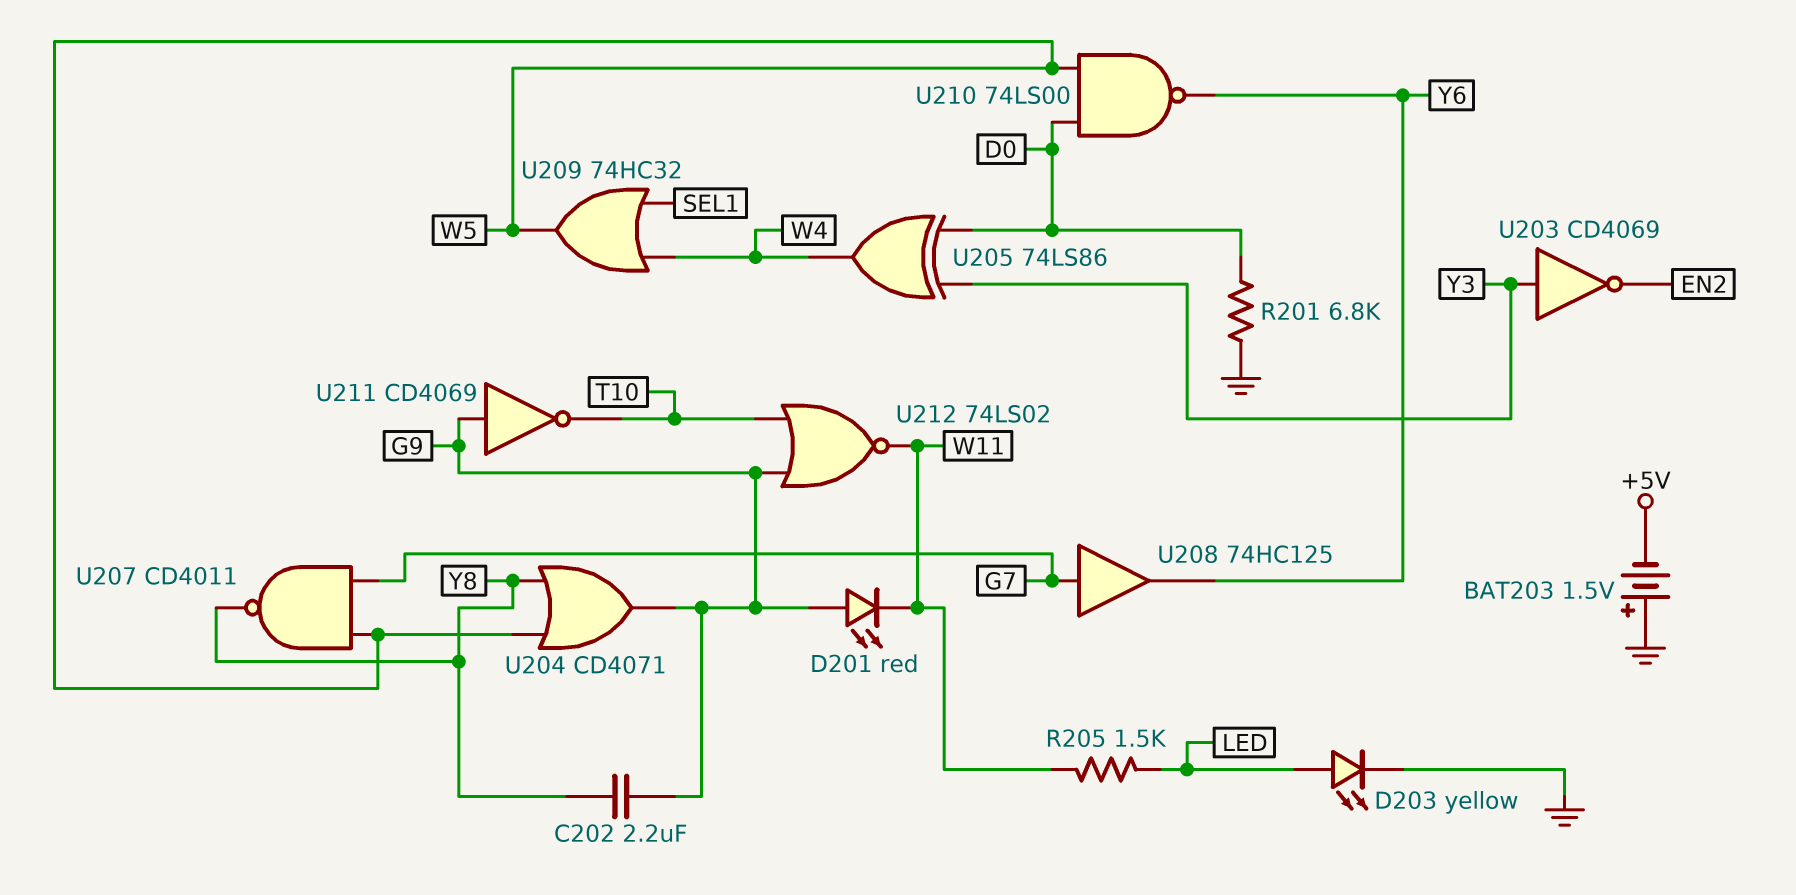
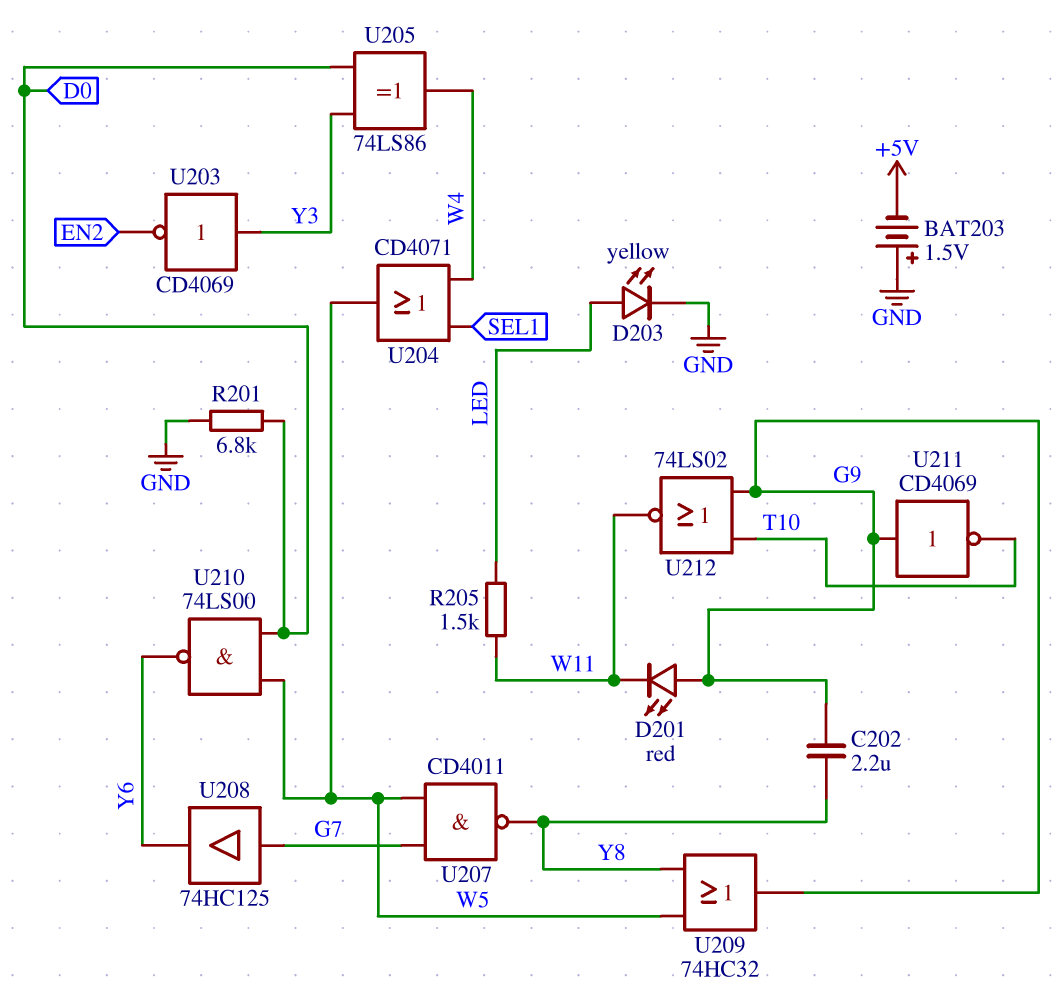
U204: OR CD4071 (in W5, in Y8, out G9) -> OR CD4071 (in SEL1, in W4, out W5)
U209: OR 74HC32 (in SEL1, in W4, out W5) -> OR 74HC32 (in W5, in Y8, out G9)

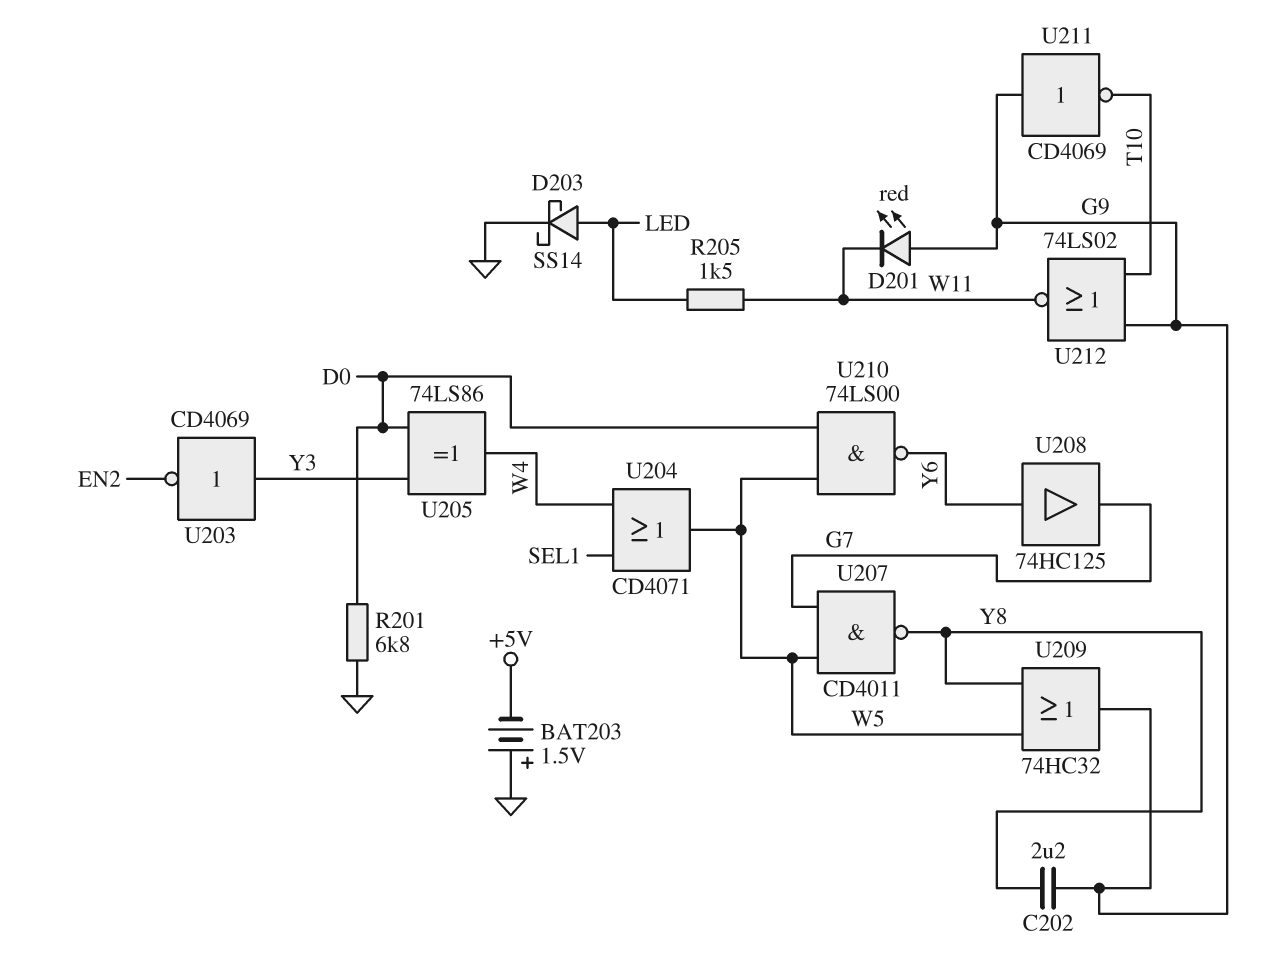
D203: LED yellow (A LED, K GND) -> schottky SS14 (A LED, K GND)
U208: buffer 74HC125 (in G7, out Y6) -> buffer 74HC125 (in Y6, out G7)

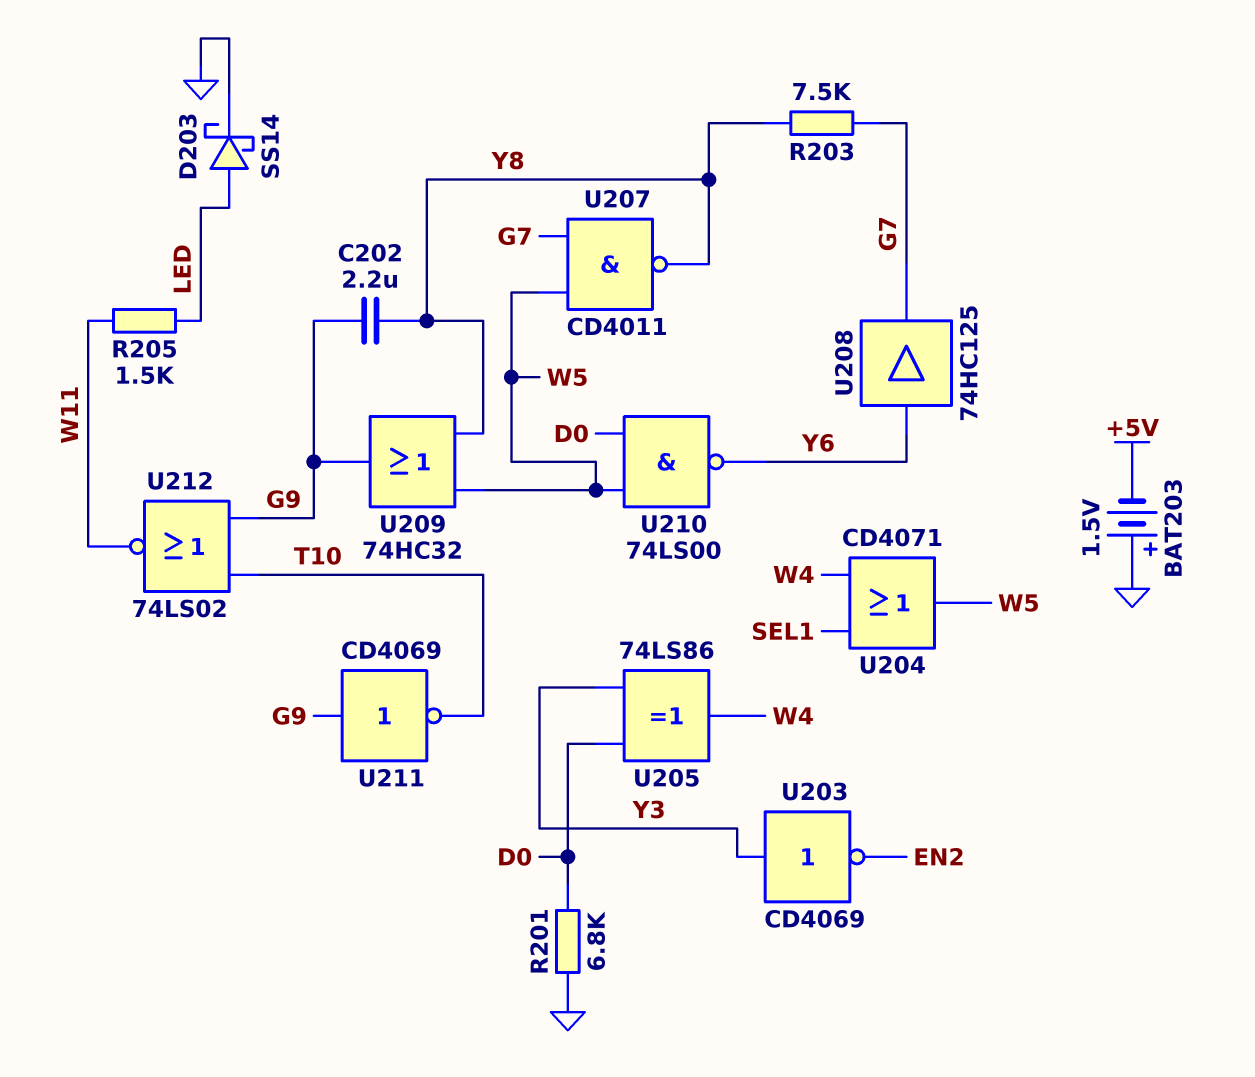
D201: LED red (A G9, K W11) -> none
R203: none -> 7.5k (G7, Y8)

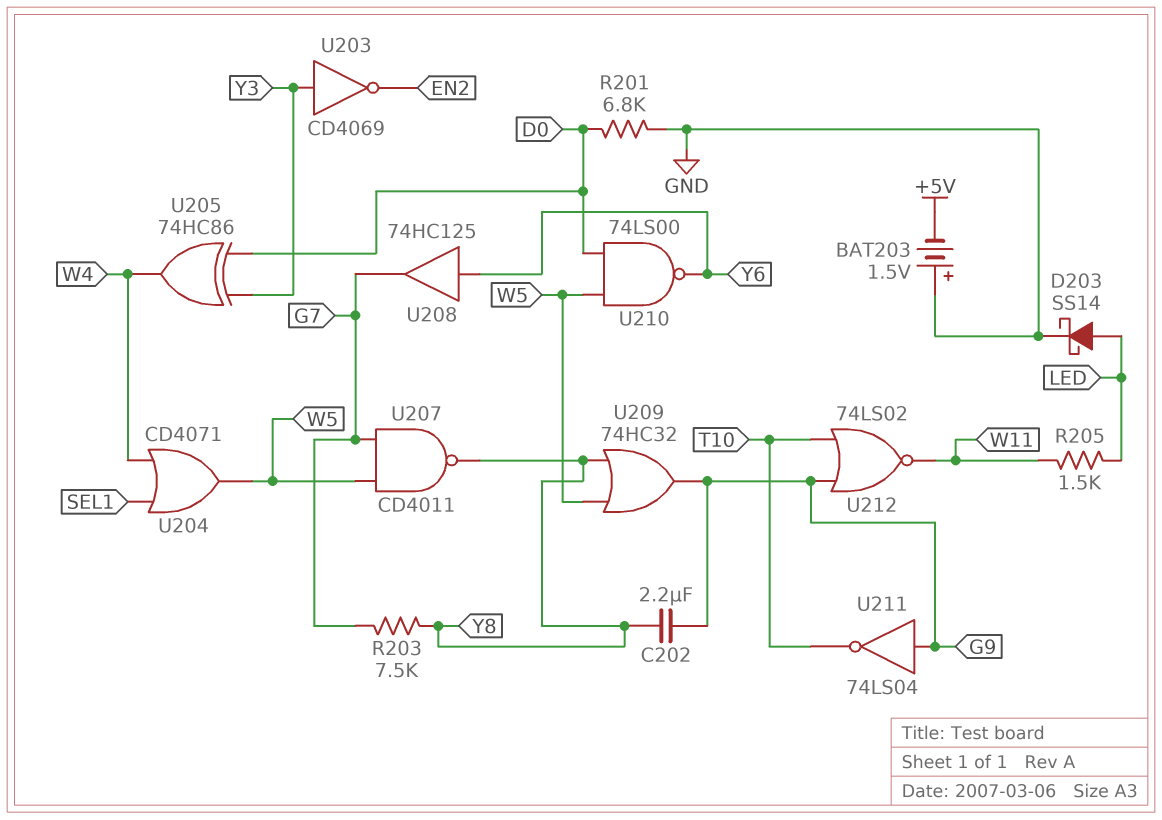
U205: XOR 74LS86 (in D0, in Y3, out W4) -> XOR 74HC86 (in D0, in Y3, out W4)
U211: NOT CD4069 (in G9, out T10) -> NOT 74LS04 (in G9, out T10)

